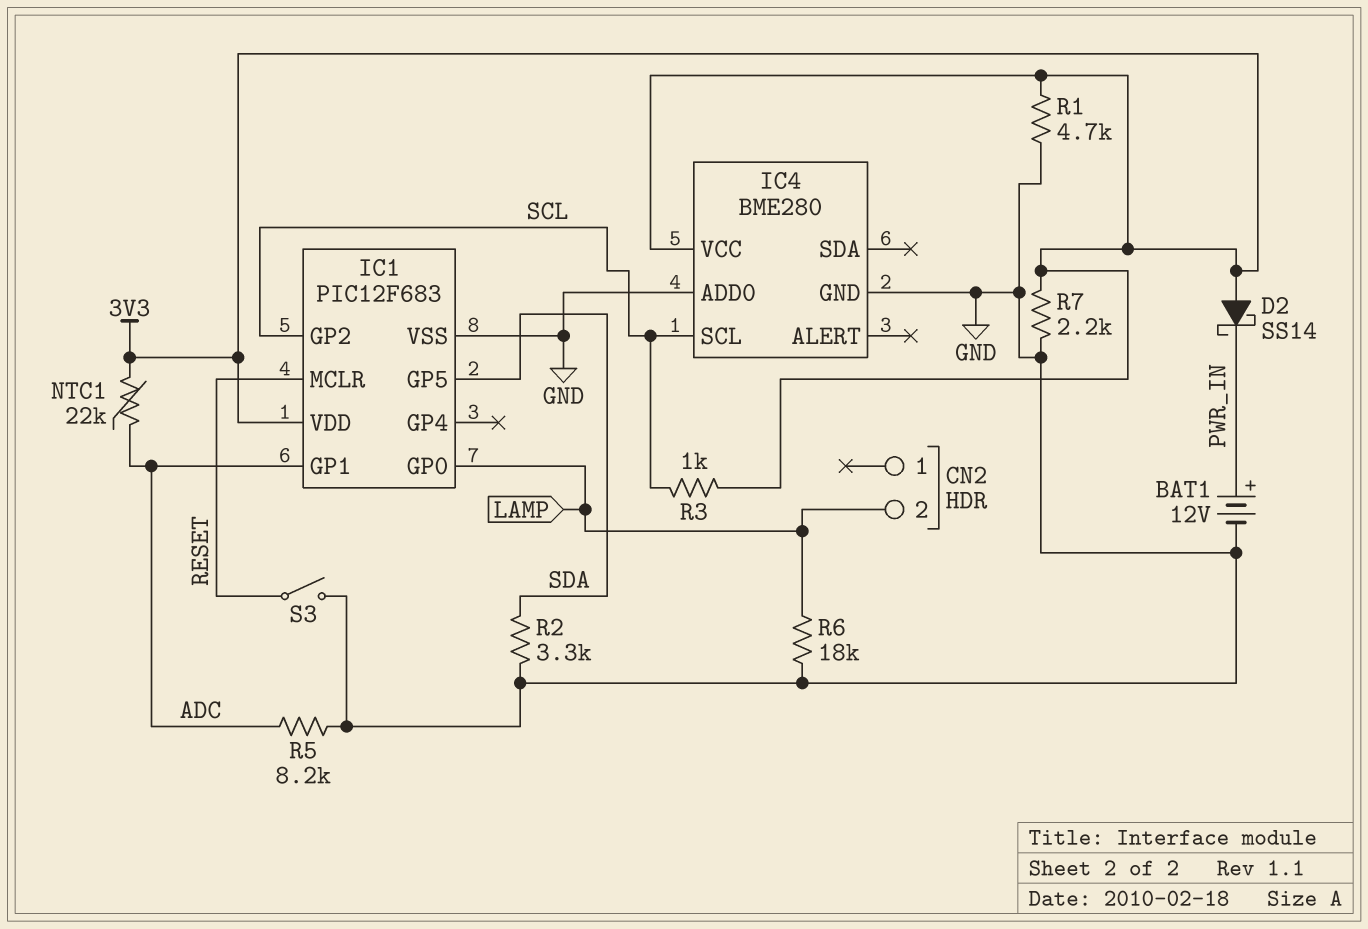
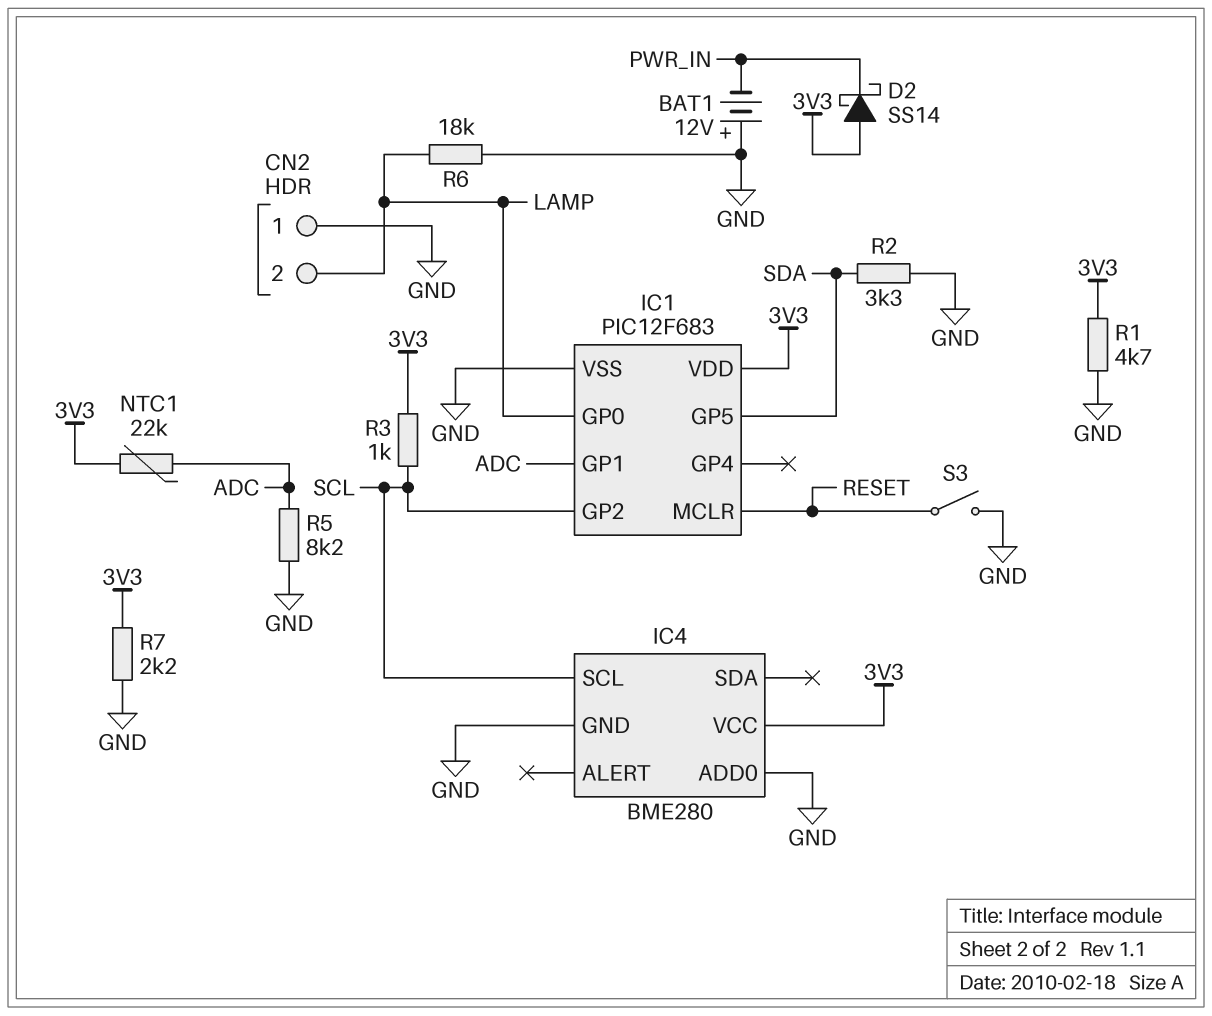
BAT1: 12V (plus PWR_IN, minus GND) -> 12V (plus GND, minus PWR_IN)
CN2 pin 1: none -> GND

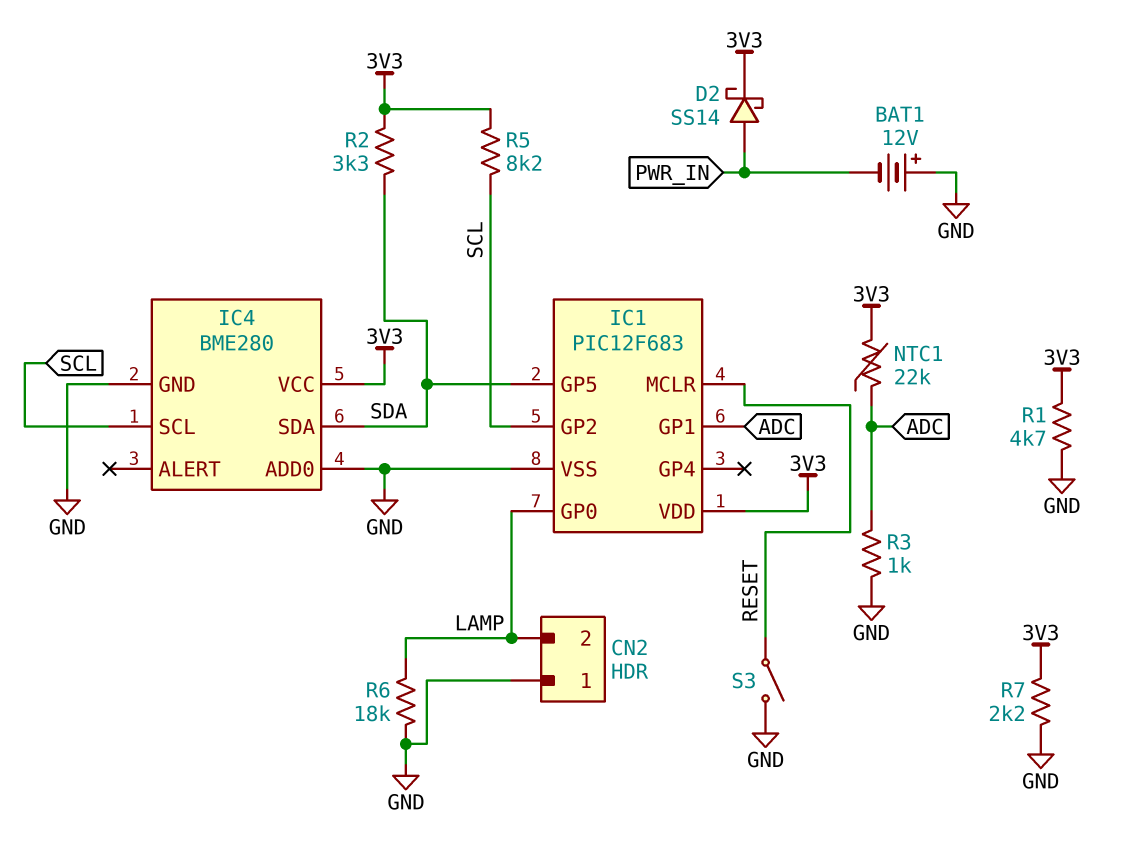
D2: schottky SS14 (A 3V3, K PWR_IN) -> schottky SS14 (A PWR_IN, K 3V3)
IC4 pin SDA: none -> SDA
R2: 3.3k (GND, SDA) -> 3.3k (3V3, SDA)
R3: 1k (3V3, SCL) -> 1k (ADC, GND)
R5: 8.2k (ADC, GND) -> 8.2k (3V3, SCL)

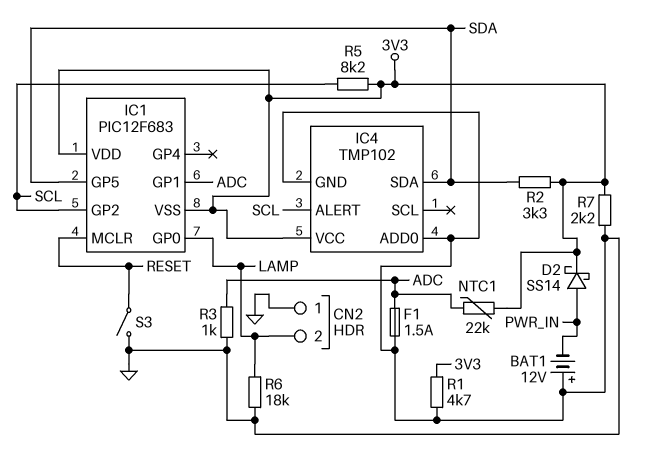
F1: none -> 1.5A (ADC, GND)
IC1 pin VSS: GND -> 3V3
IC4: BME280 -> TMP102
IC4 pin ALERT: none -> SCL
IC4 pin SCL: SCL -> none

